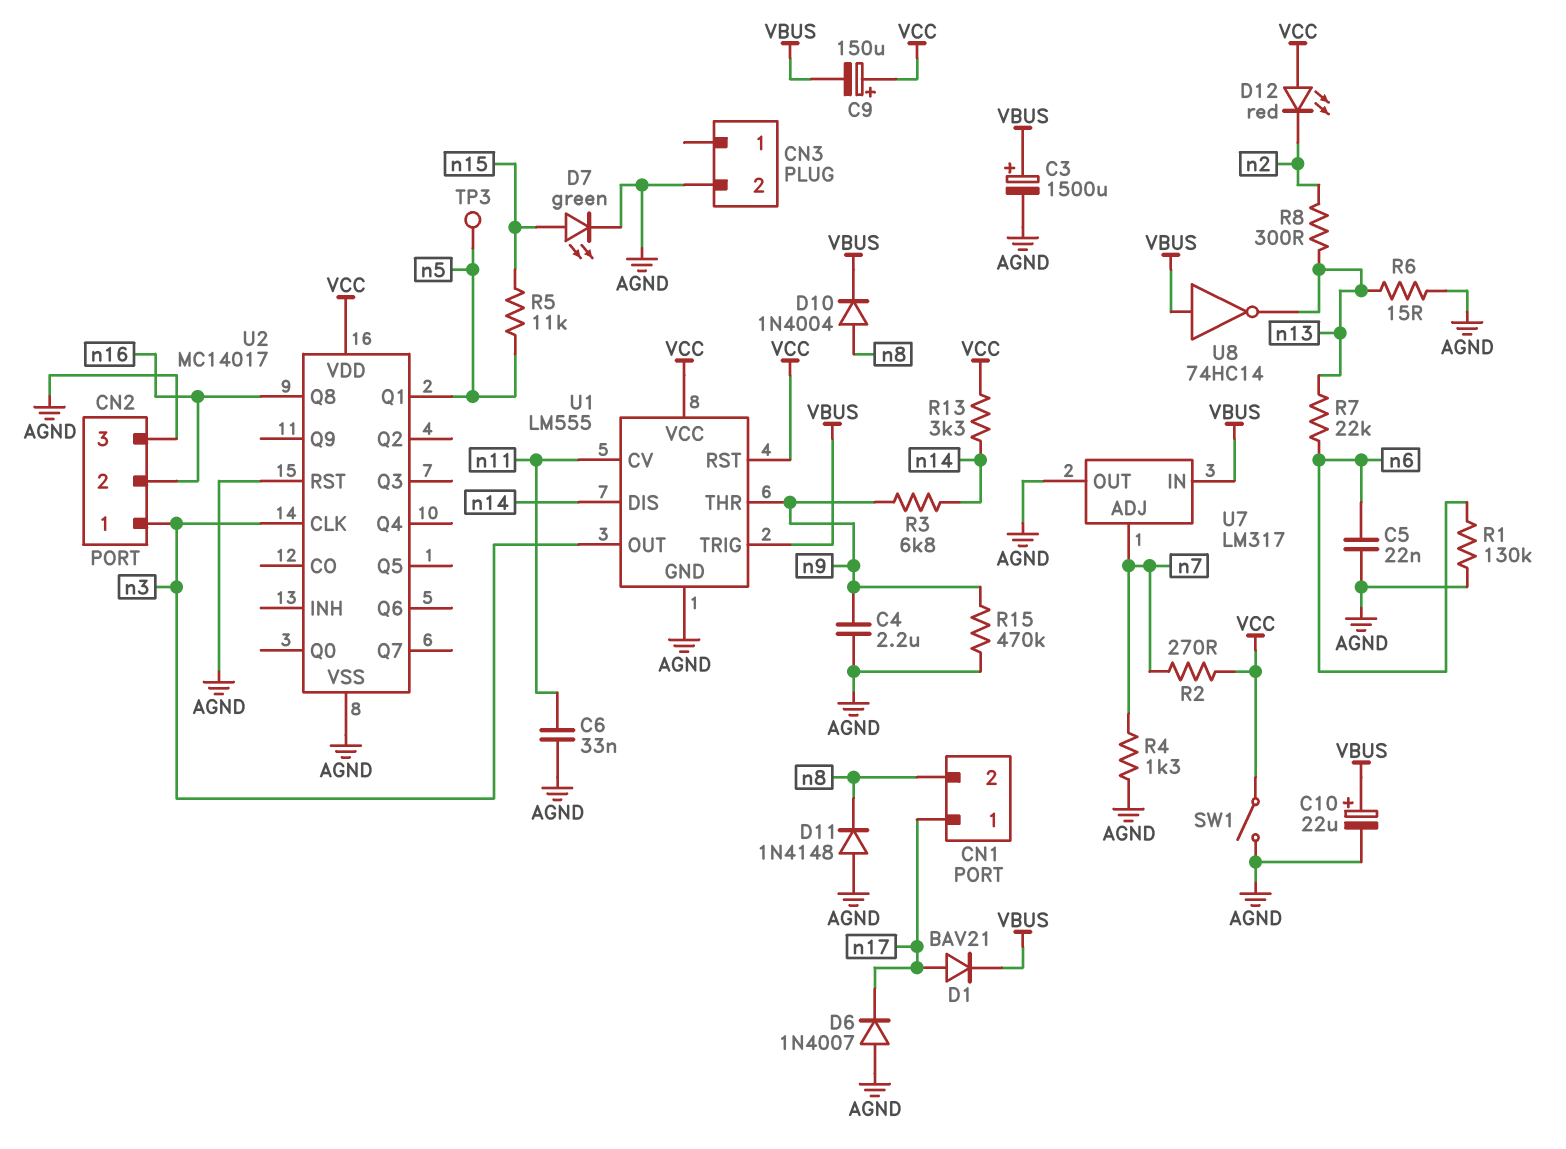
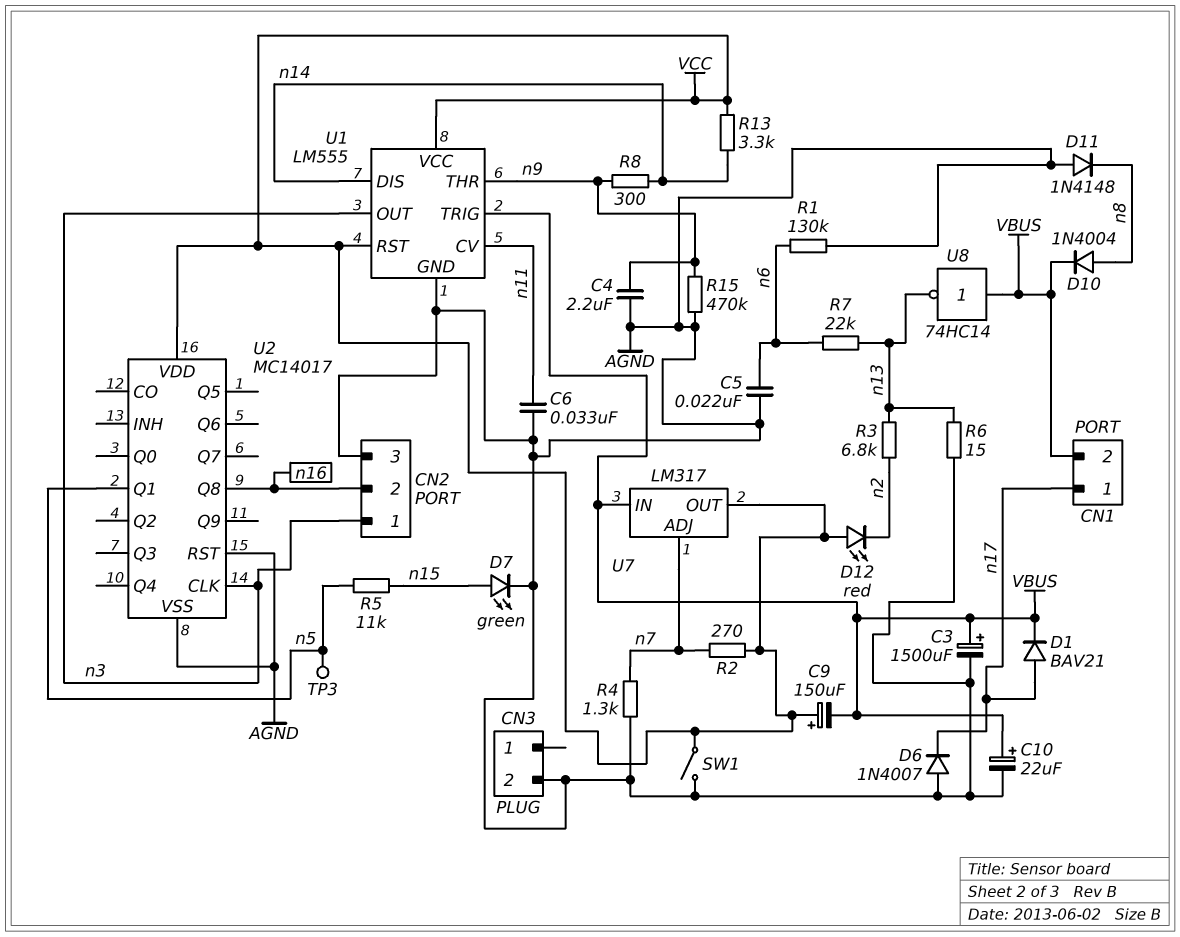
CN1 pin 2: n8 -> VBUS
R3: 6.8k (n9, n14) -> 6.8k (n2, n13)
R8: 300 (n2, n13) -> 300 (n9, n14)
U7 pin OUT: AGND -> VCC

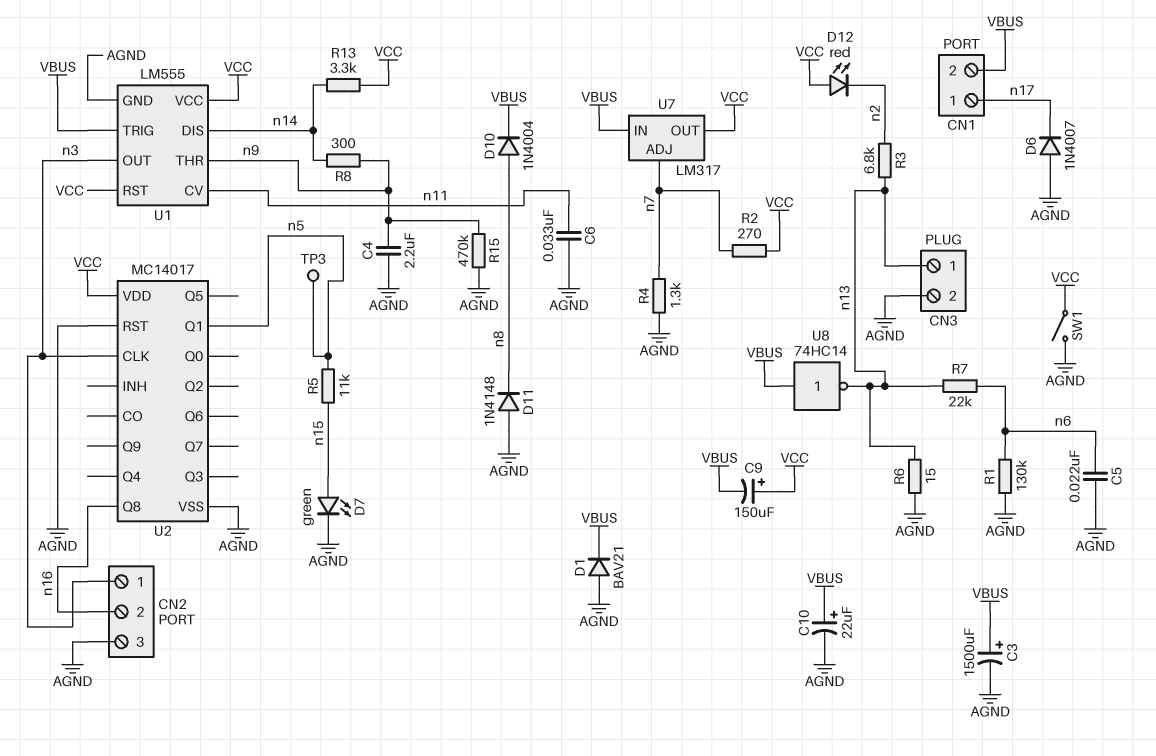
CN3 pin 1: none -> n13
D1: diode BAV21 (A n17, K VBUS) -> diode BAV21 (A AGND, K VBUS)

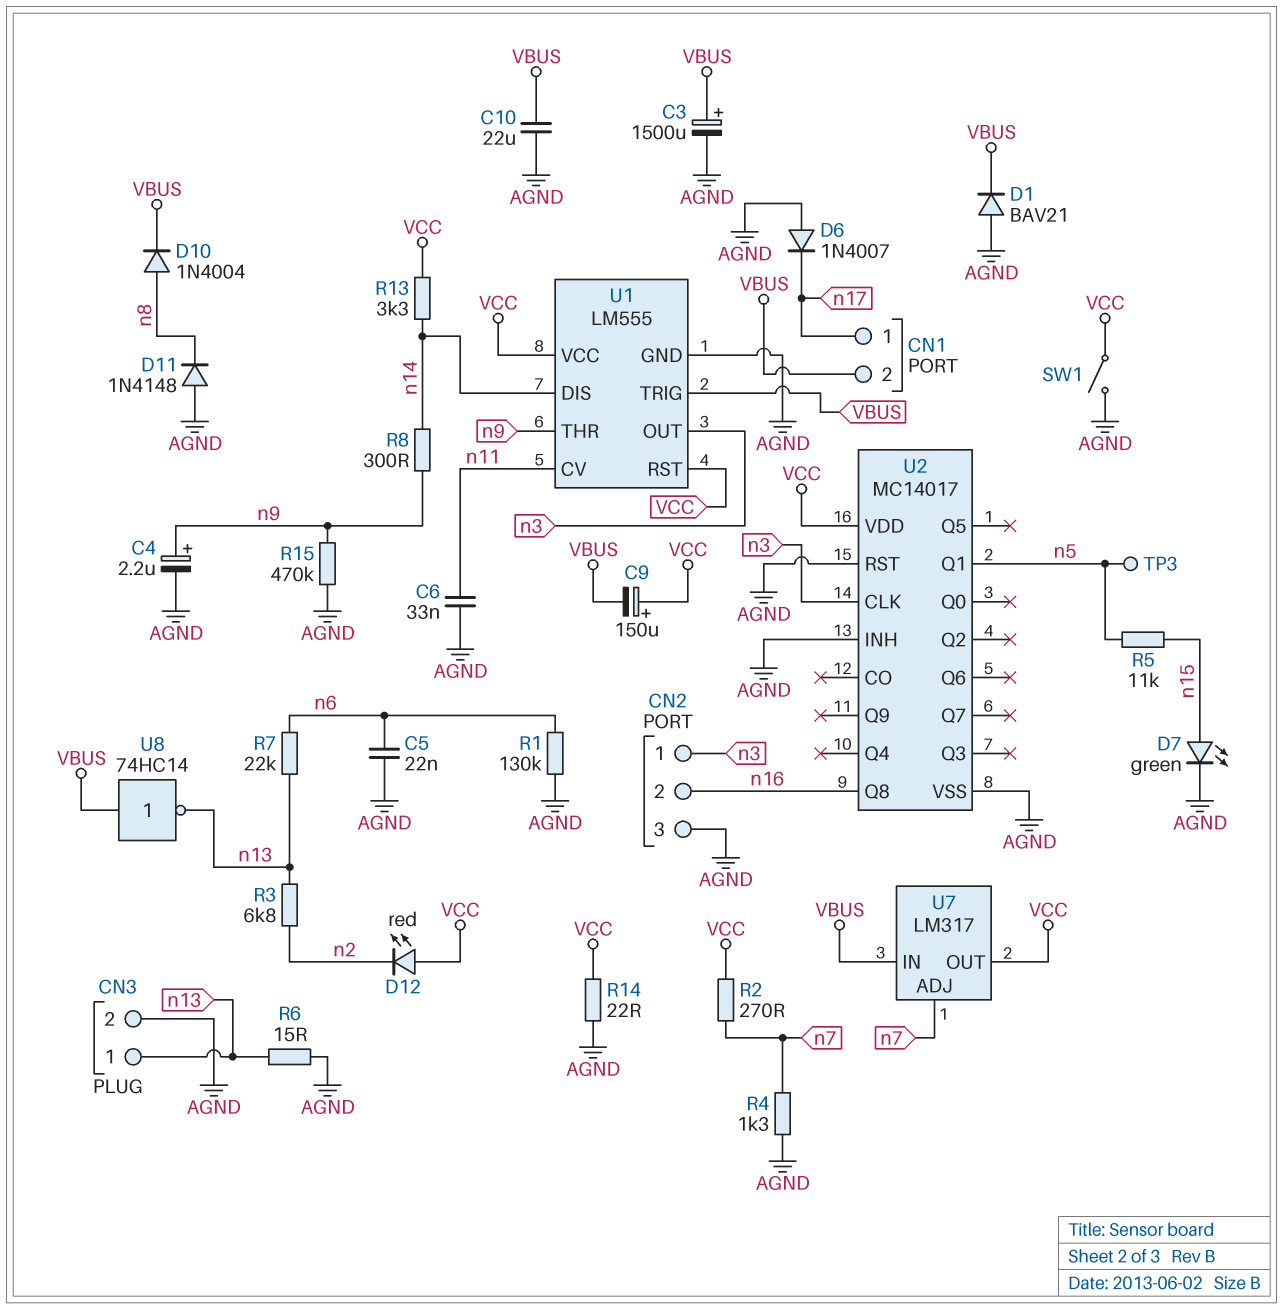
C4: 2.2uF (AGND, n9) -> 2.2uF (plus n9, minus AGND)
C10: 22uF (plus VBUS, minus AGND) -> 22uF (AGND, VBUS)
R14: none -> 22 (AGND, VCC)
U2 pin INH: none -> AGND

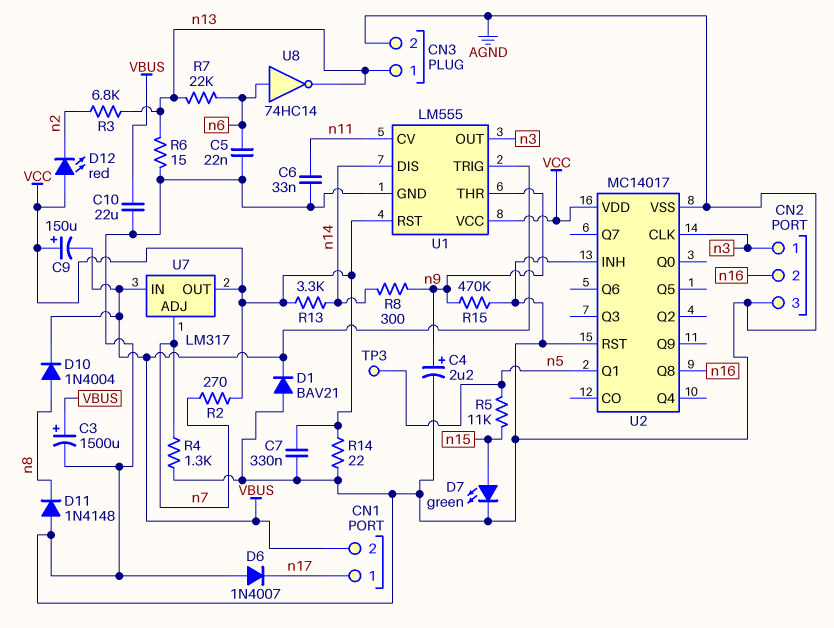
C7: none -> 330nF (AGND, VCC)
R1: 130k (AGND, n6) -> none
SW1: switch (AGND, VCC) -> none
U8: NOT 74HC14 (in VBUS, out n13) -> NOT 74HC14 (in n6, out n13)

